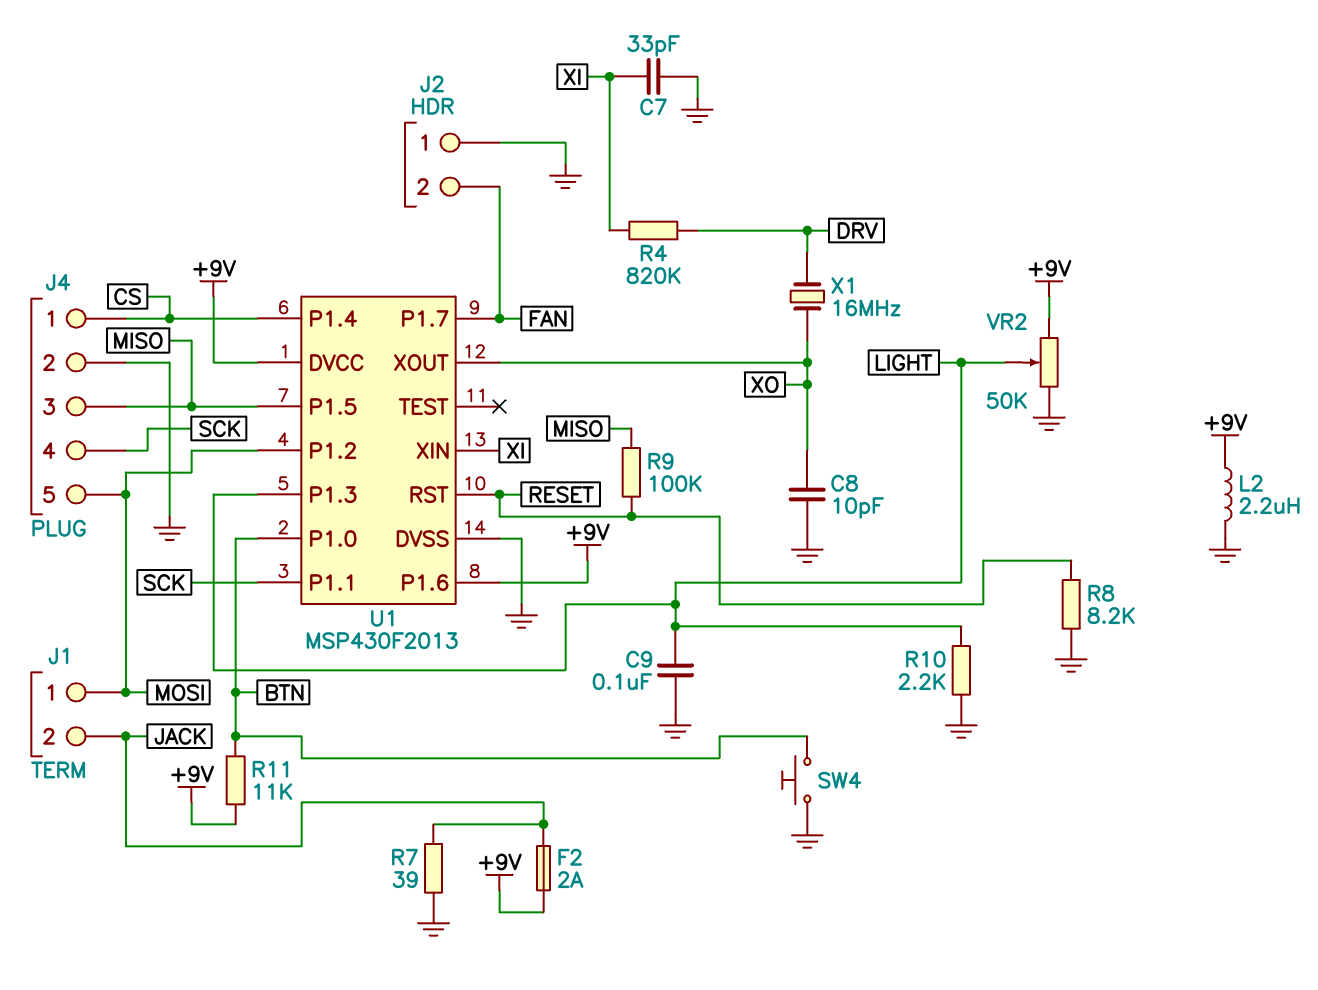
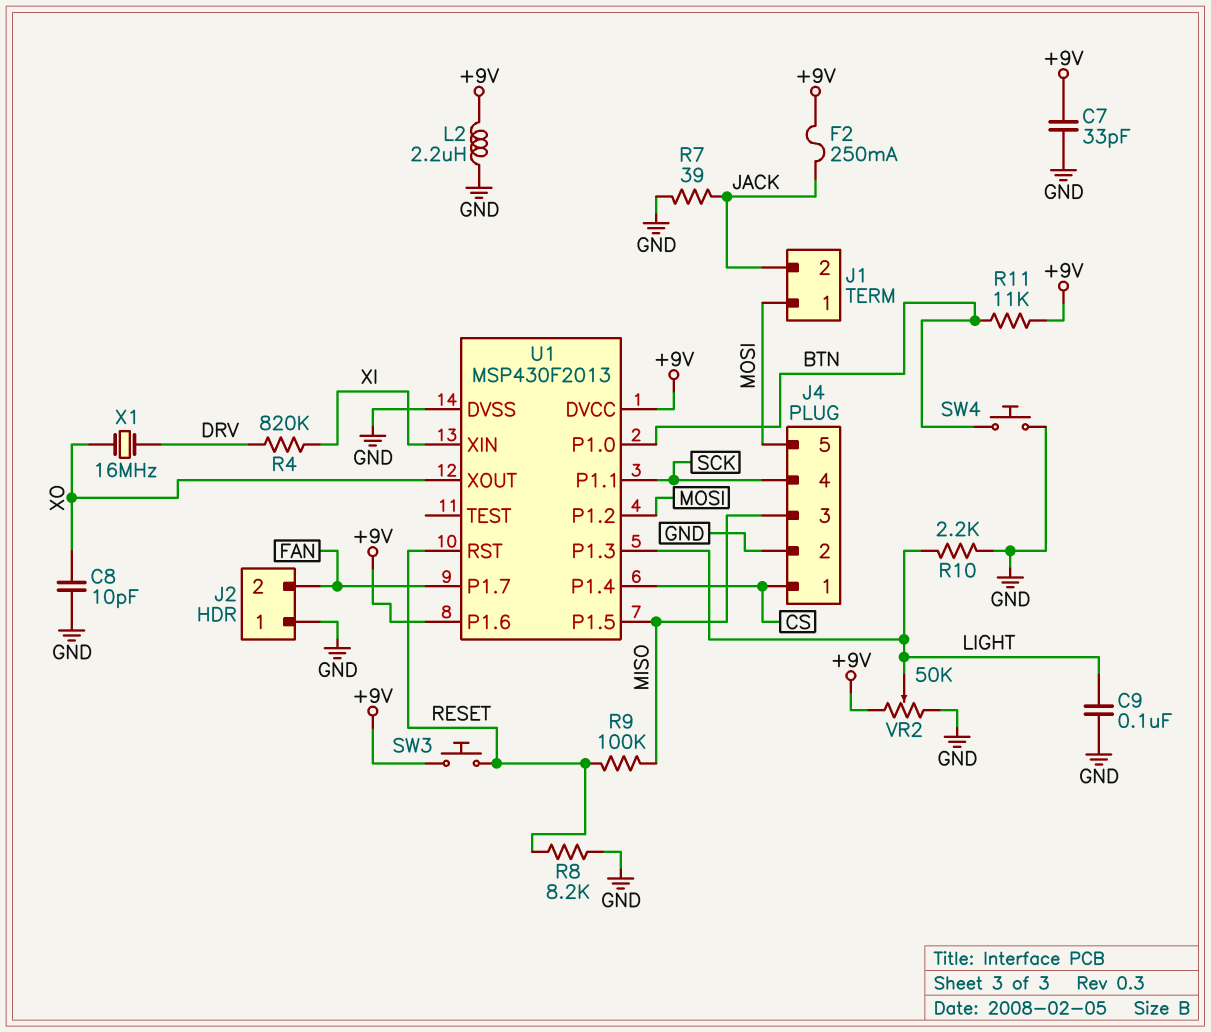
C7: 33pF (GND, XI) -> 33pF (+9V, GND)
F2: 2A (+9V, JACK) -> 250mA (+9V, JACK)
SW3: none -> button (+9V, RESET)

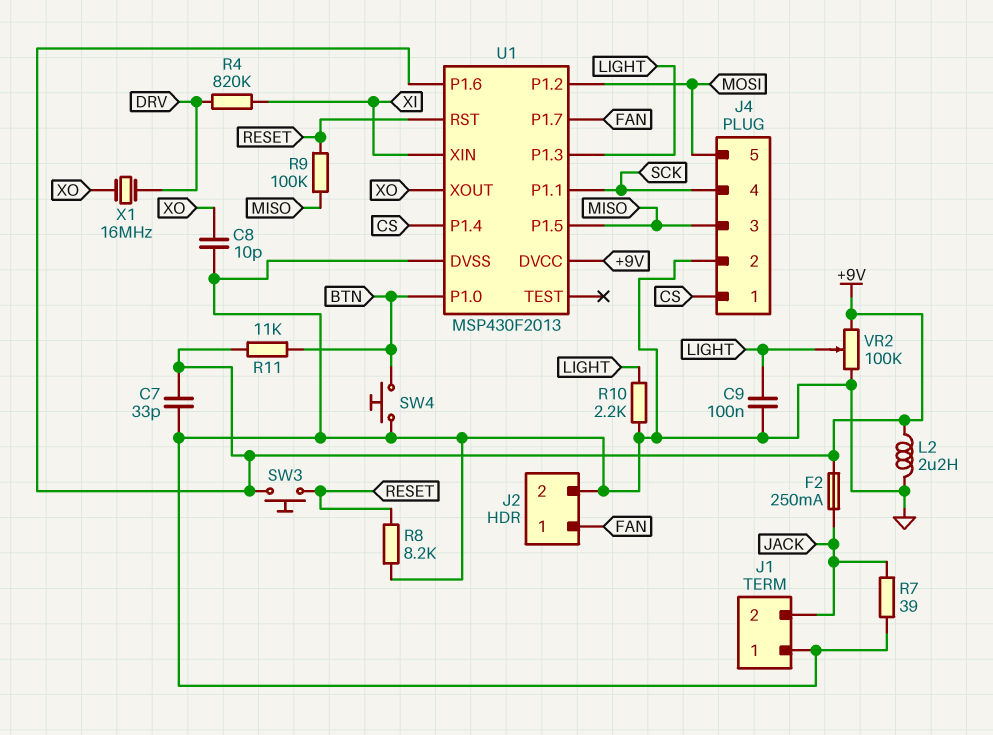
J1 pin 1: MOSI -> GND
J2 pin 1: GND -> FAN
J2 pin 2: FAN -> GND
VR2: 50k (+9V, GND, wiper LIGHT) -> 100k (+9V, GND, wiper LIGHT)

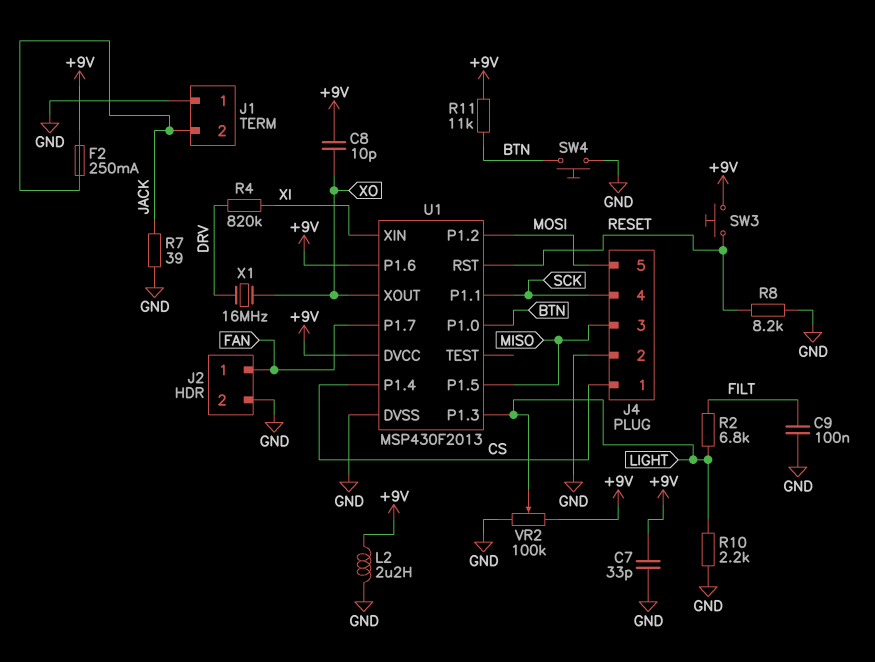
C8: 10pF (GND, XO) -> 10pF (+9V, XO)
C9: 100nF (GND, LIGHT) -> 100nF (FILT, GND)
R2: none -> 6.8k (FILT, LIGHT)
R9: 100k (MISO, RESET) -> none

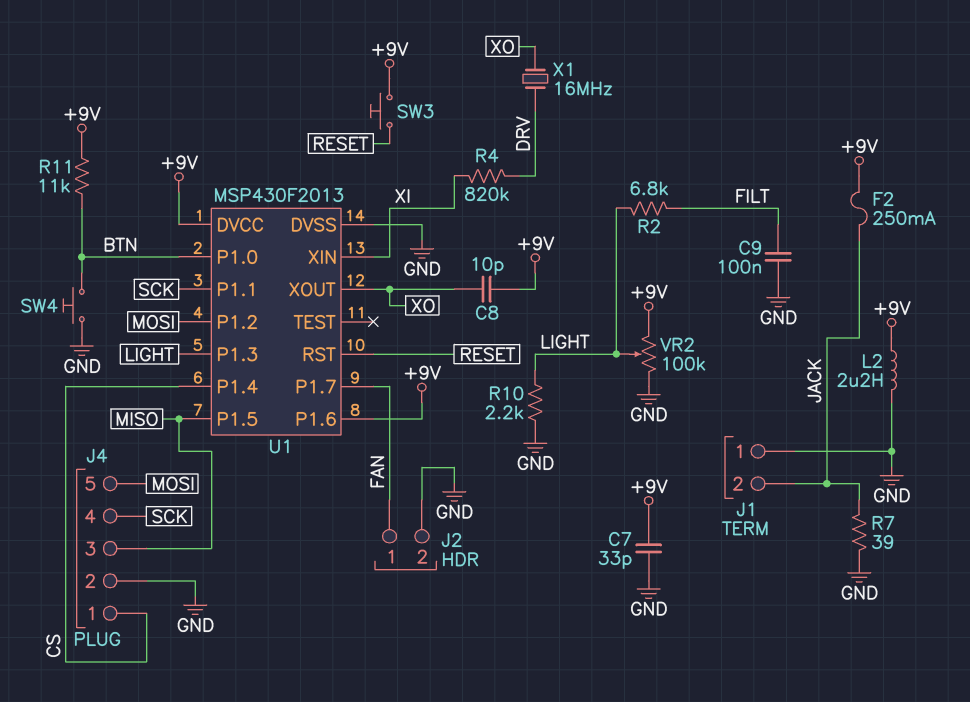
R8: 8.2k (GND, RESET) -> none

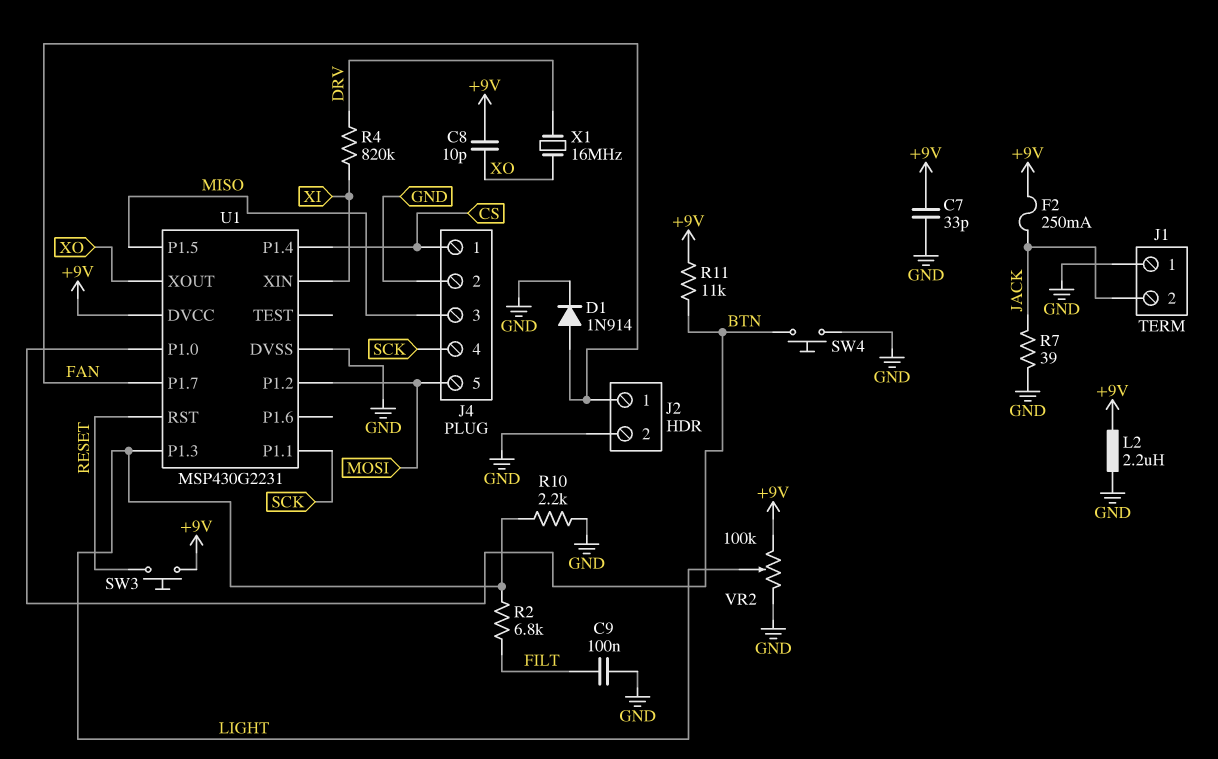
D1: none -> diode 1N914 (A FAN, K GND)
U1: MSP430F2013 -> MSP430G2231
U1 pin P1.6: +9V -> none

